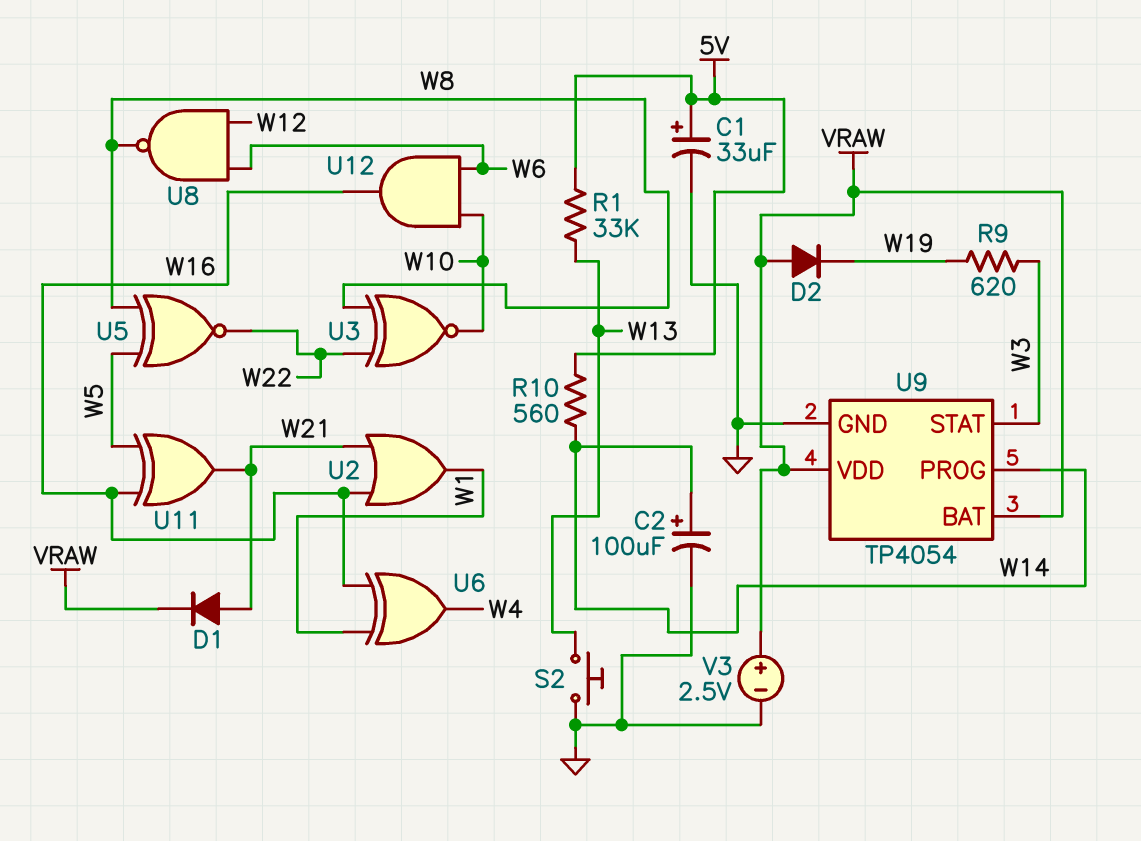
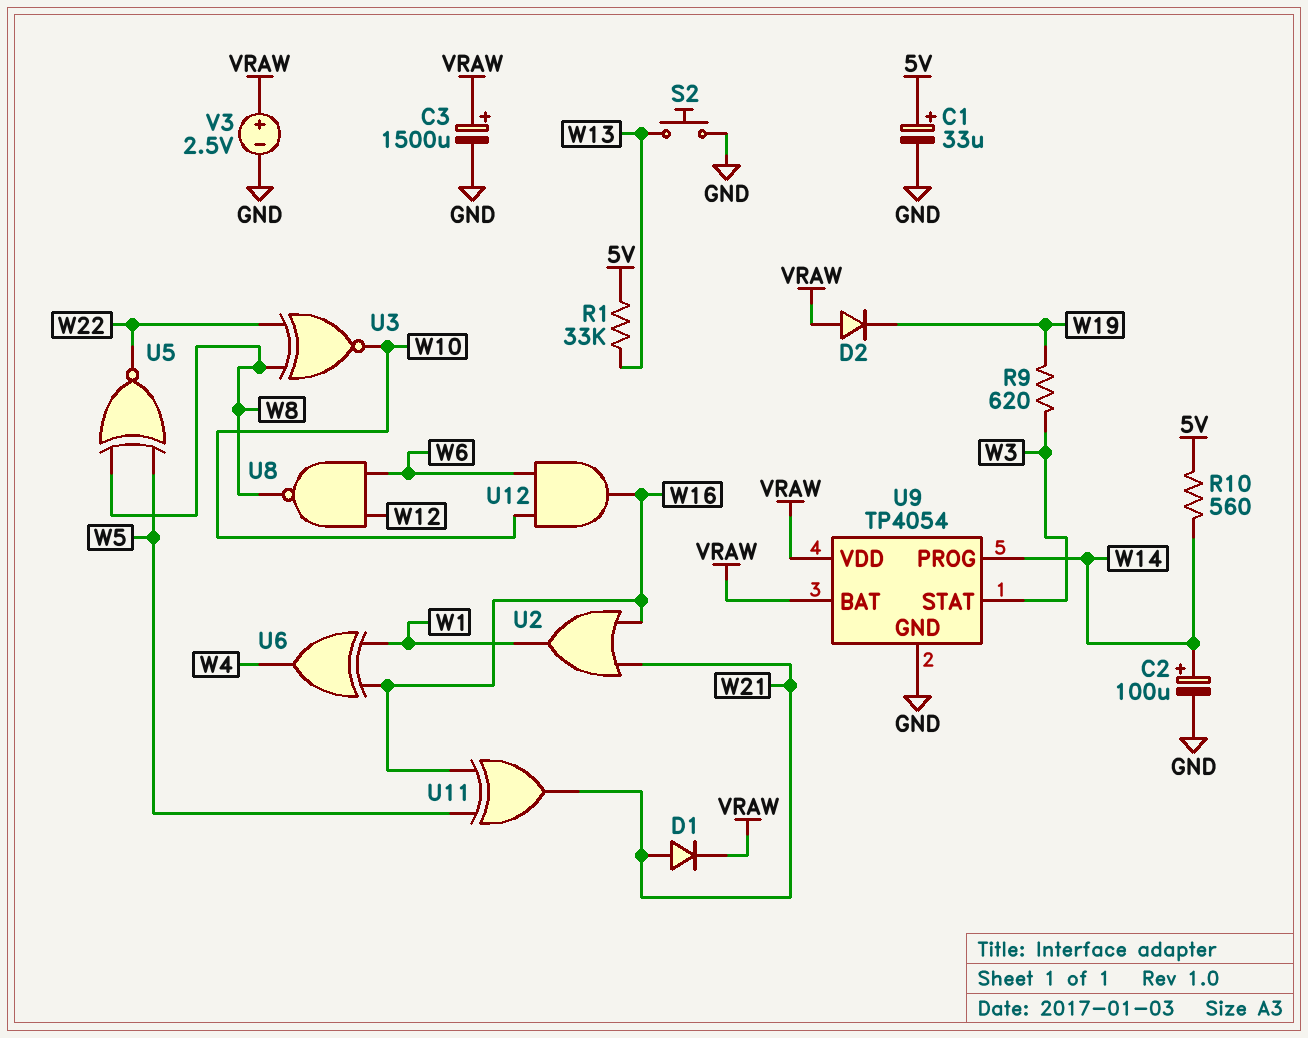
C3: none -> 1500uF (plus VRAW, minus GND)

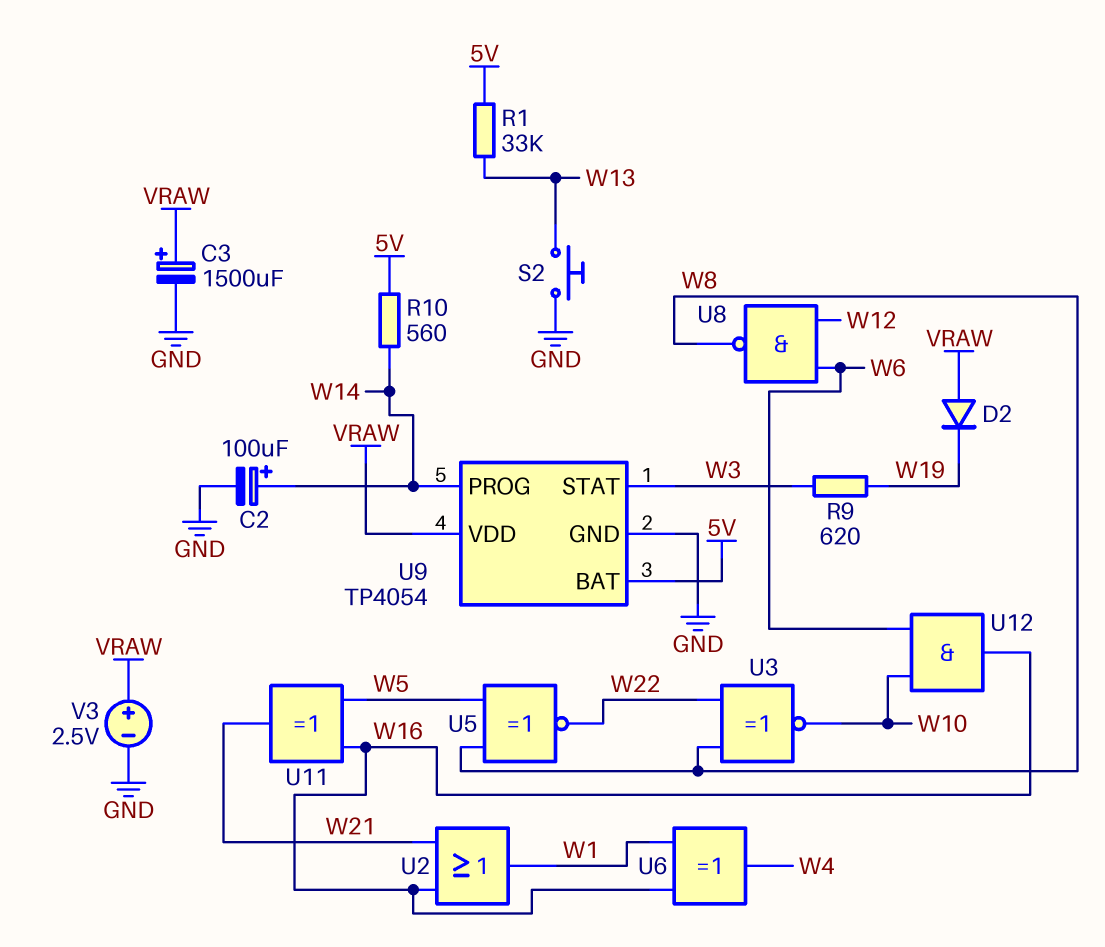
C1: 33uF (plus 5V, minus GND) -> none
D1: diode (A W21, K VRAW) -> none
U9 pin BAT: VRAW -> 5V

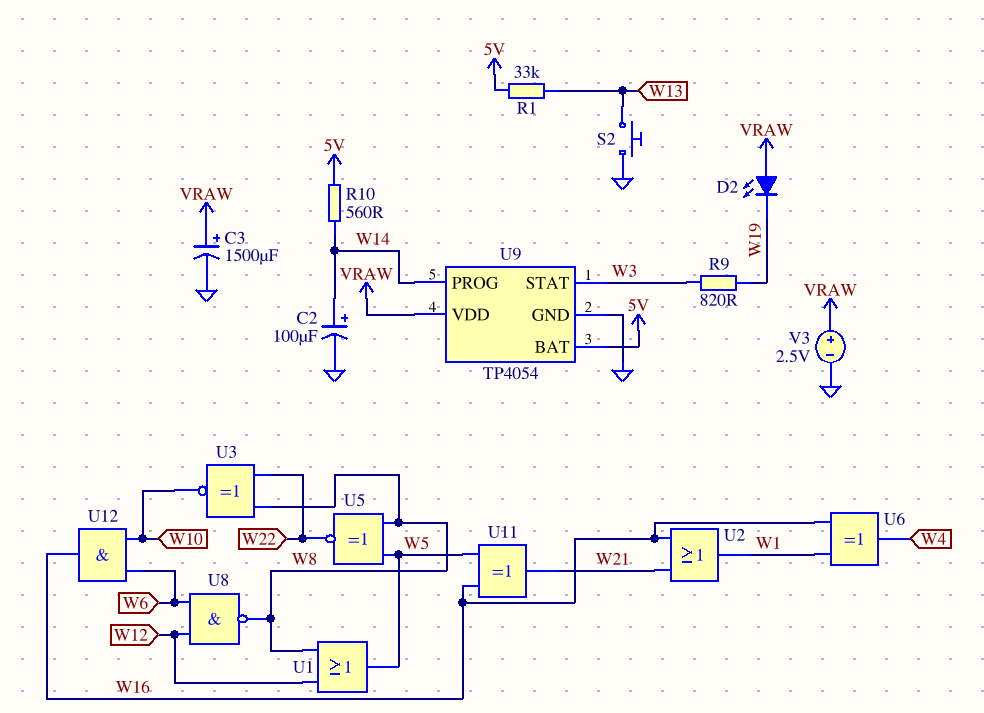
D2: diode (A VRAW, K W19) -> LED (A VRAW, K W19)
R9: 620 (W3, W19) -> 820 (W3, W19)
U1: none -> OR (in W8, in W12, out W5)

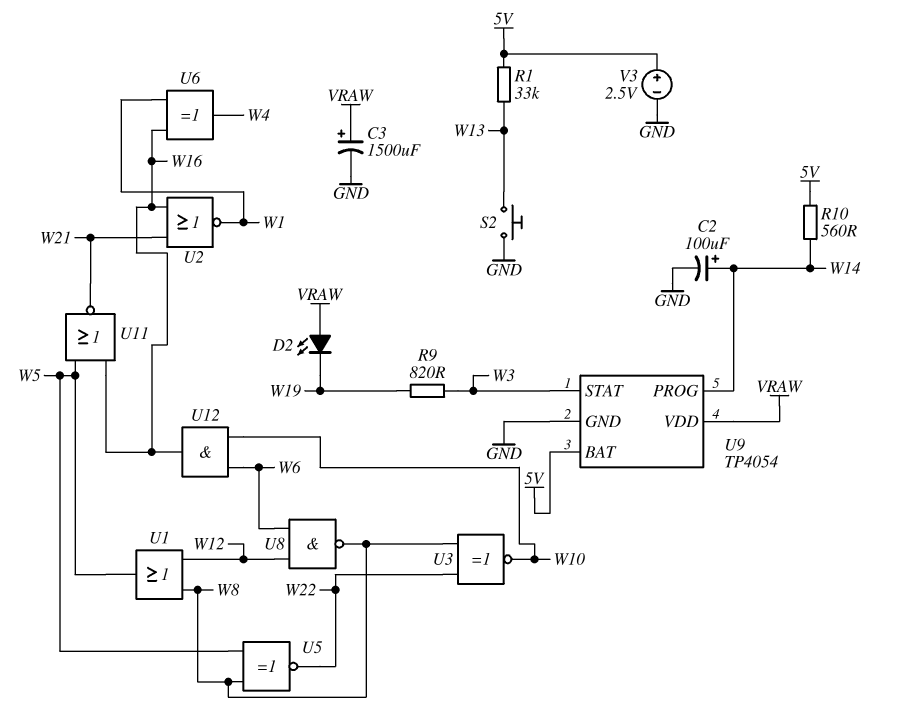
U2: OR (in W16, in W21, out W1) -> NOR (in W16, in W21, out W1)
U11: XOR (in W5, in W16, out W21) -> NOR (in W5, in W16, out W21)
V3: 2.5V (plus VRAW, minus GND) -> 2.5V (plus 5V, minus GND)

